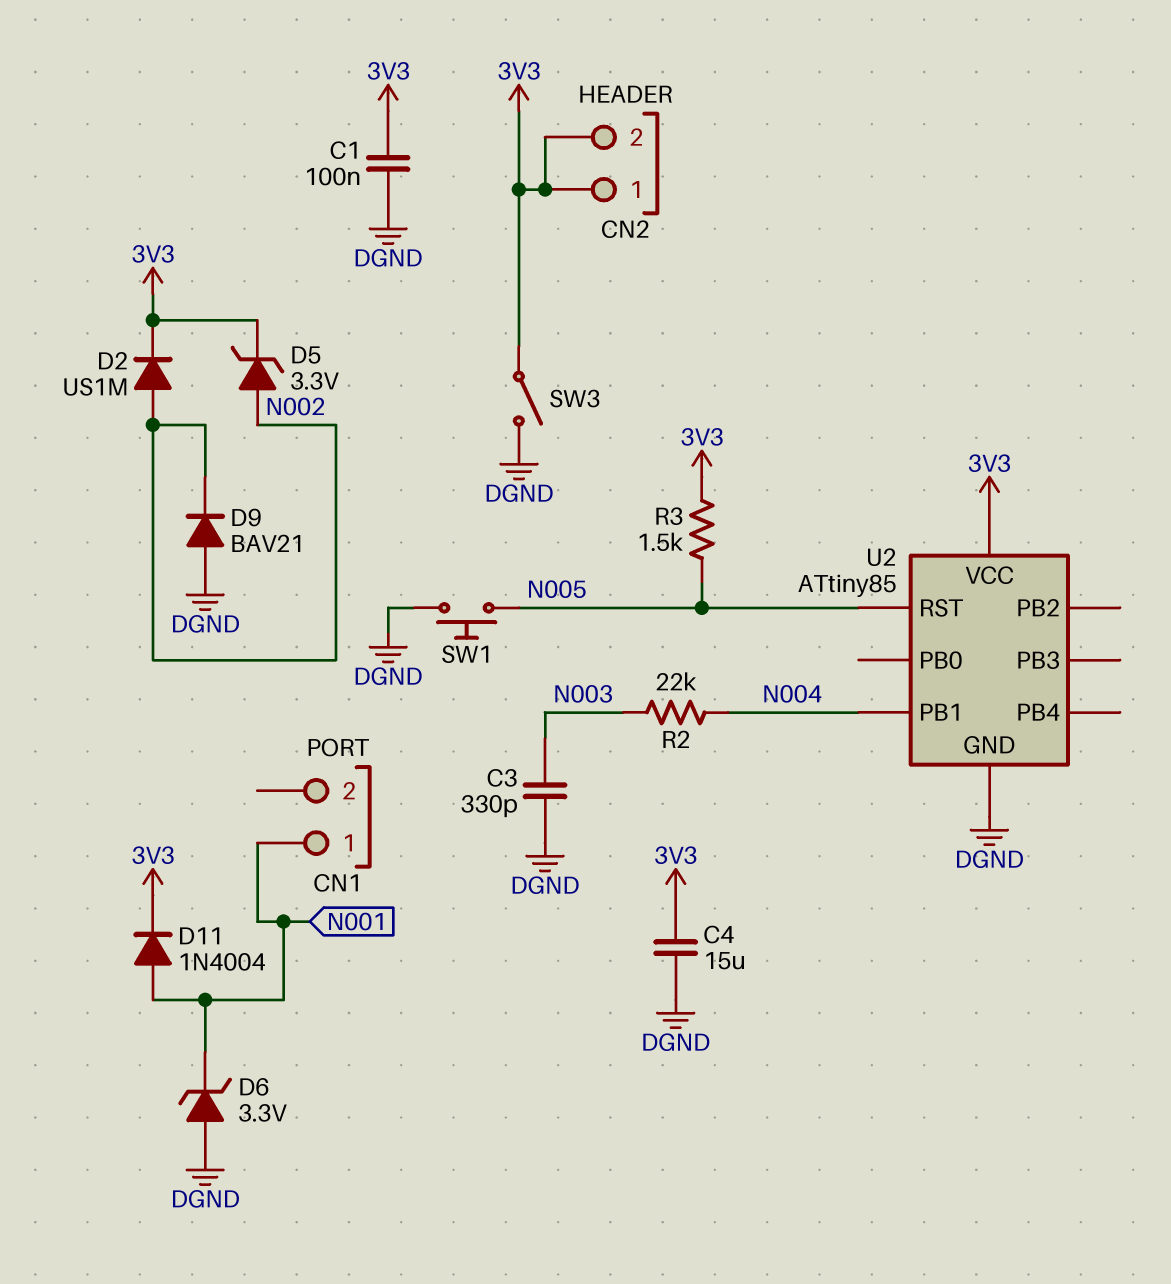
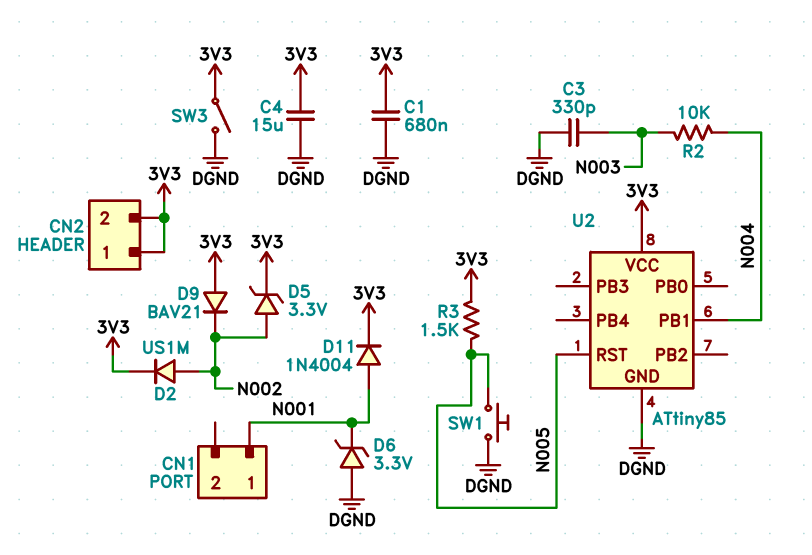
C1: 100nF (3V3, DGND) -> 680nF (3V3, DGND)
D9: diode BAV21 (A DGND, K N002) -> diode BAV21 (A 3V3, K N002)
R2: 22k (N003, N004) -> 10k (N003, N004)

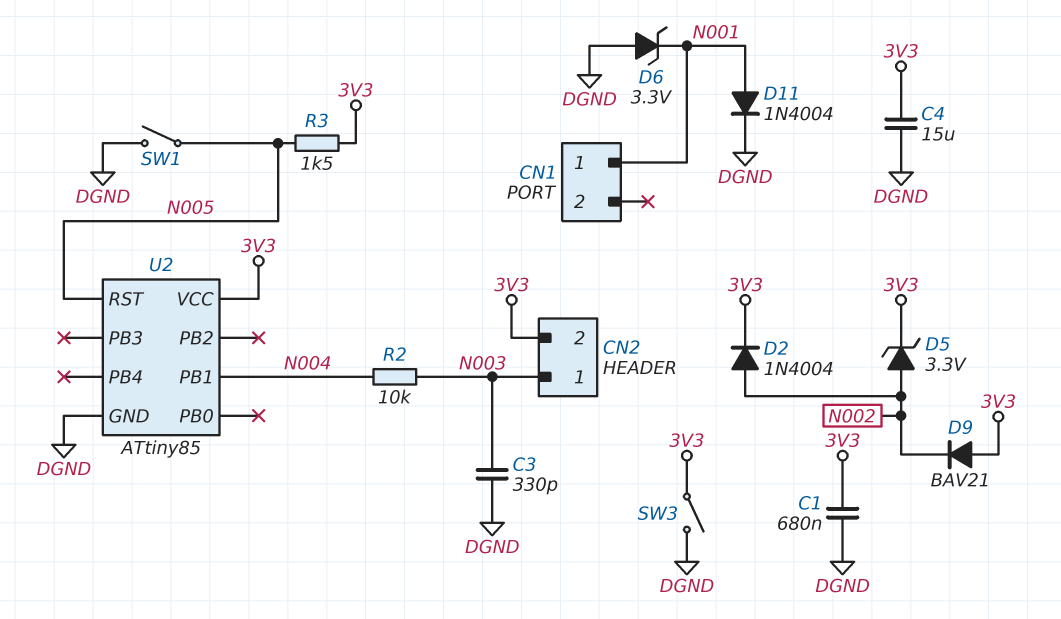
CN2 pin 1: 3V3 -> N003
D2: diode US1M (A N002, K 3V3) -> diode 1N4004 (A N002, K 3V3)
D11: diode 1N4004 (A N001, K 3V3) -> diode 1N4004 (A N001, K DGND)
SW1: button (DGND, N005) -> switch (DGND, N005)

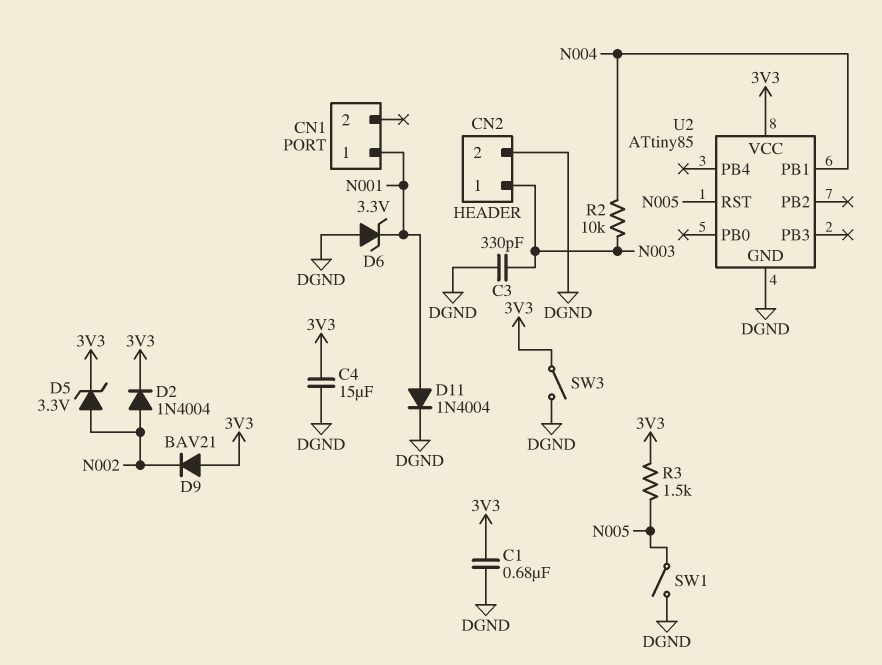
CN2 pin 2: 3V3 -> DGND

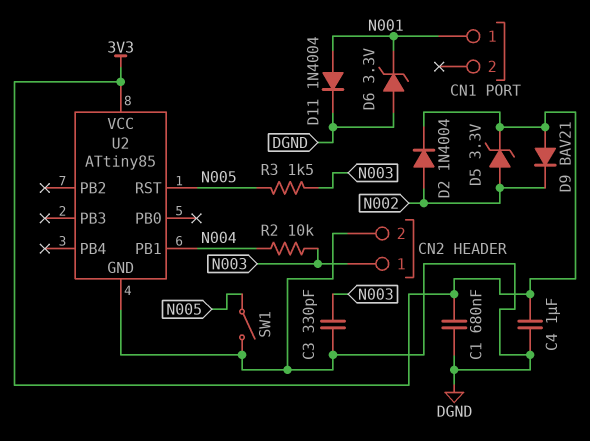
C4: 15uF (3V3, DGND) -> 1uF (3V3, DGND)
R3: 1.5k (3V3, N005) -> 1.5k (N003, N005)
SW3: switch (3V3, DGND) -> none

